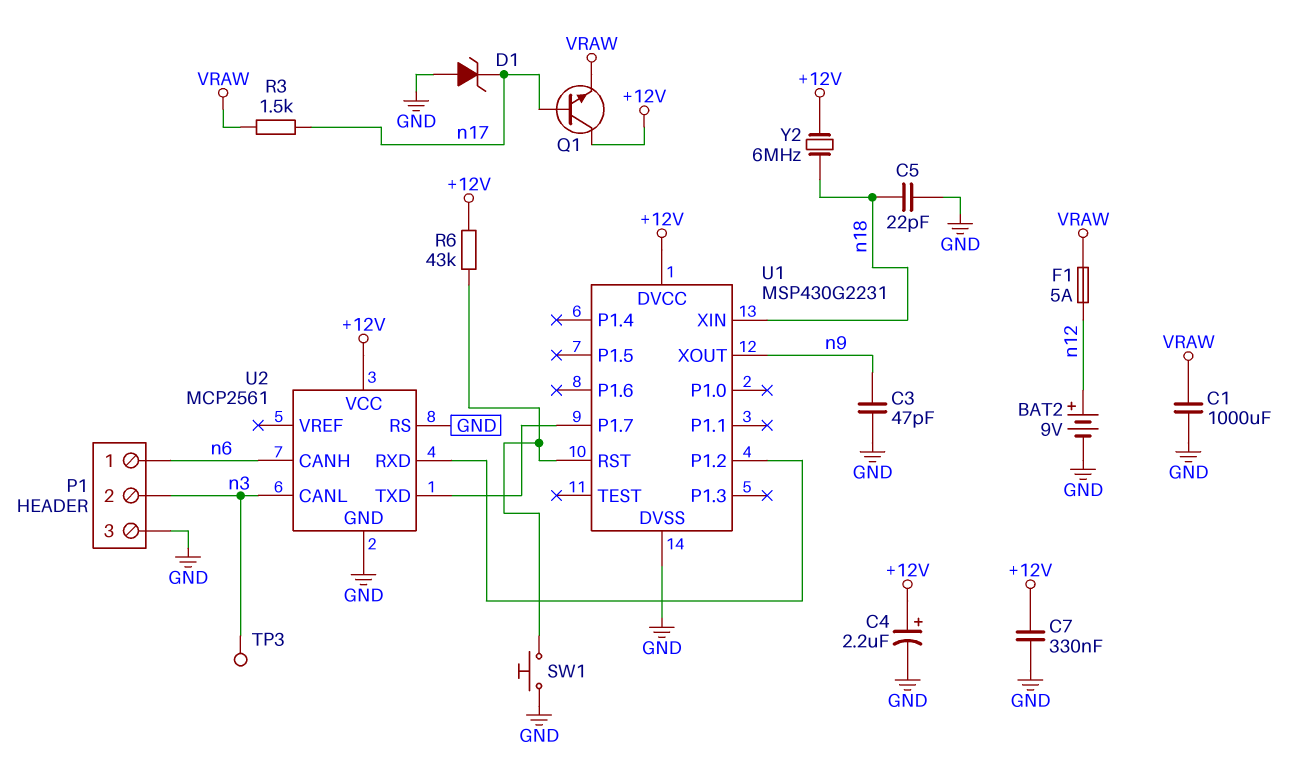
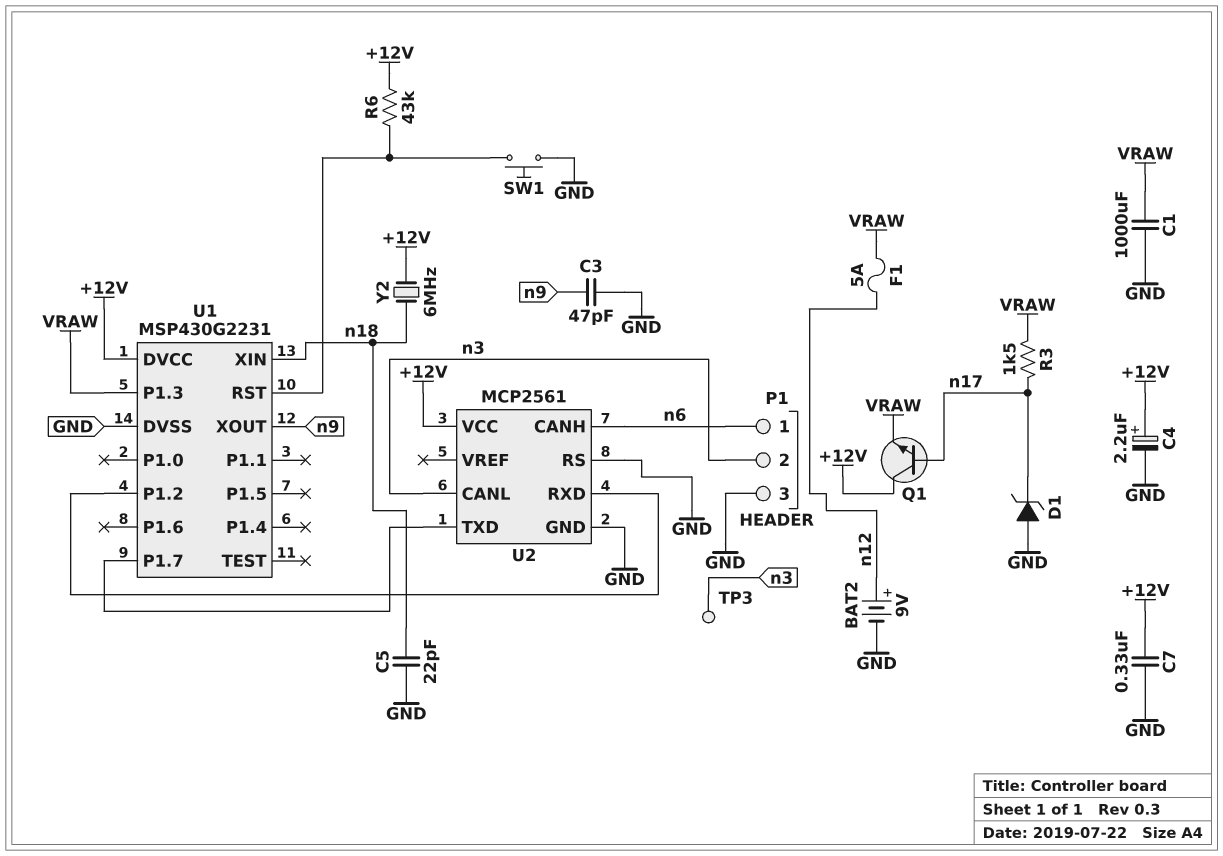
U1 pin P1.3: none -> VRAW

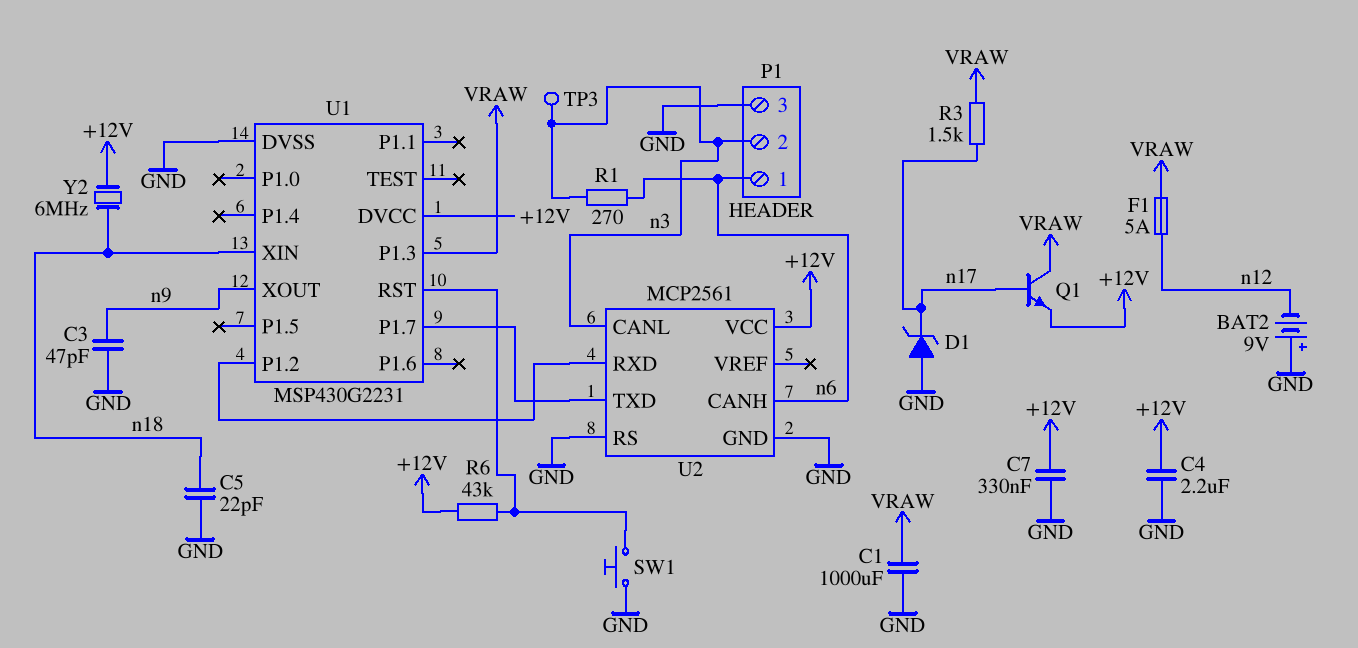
BAT2: 9V (plus n12, minus GND) -> 9V (plus GND, minus n12)
C4: 2.2uF (plus +12V, minus GND) -> 2.2uF (+12V, GND)
Q1: NPN (B n17, C +12V, E VRAW) -> NPN (B n17, C VRAW, E +12V)
R1: none -> 270 (n3, n6)

